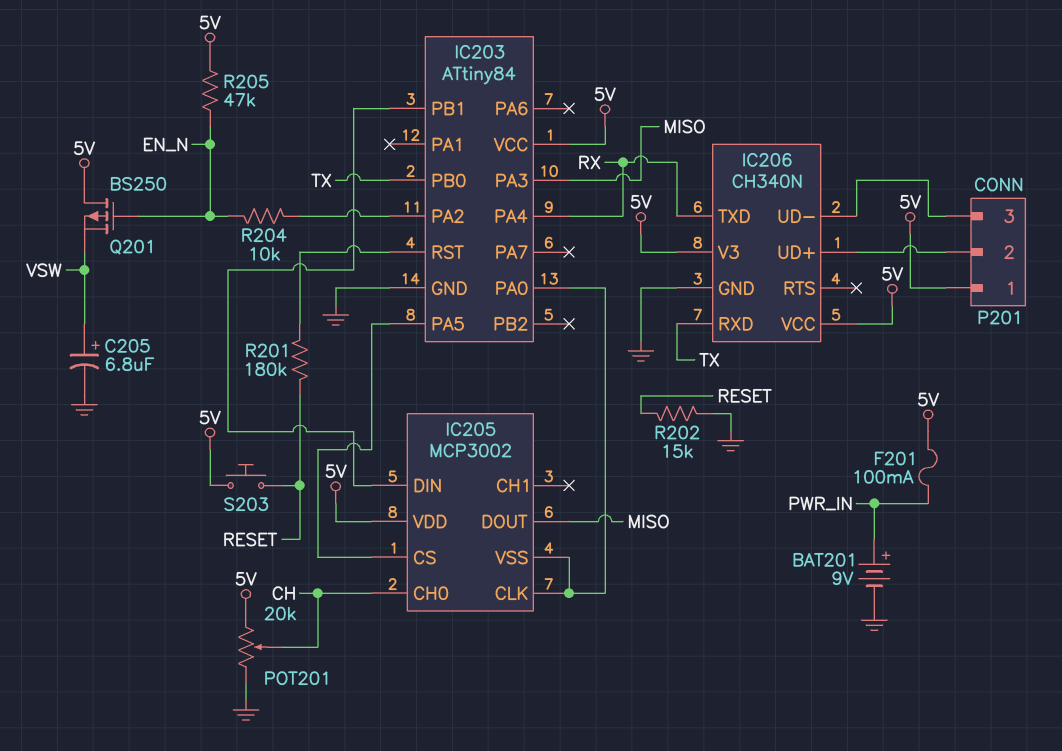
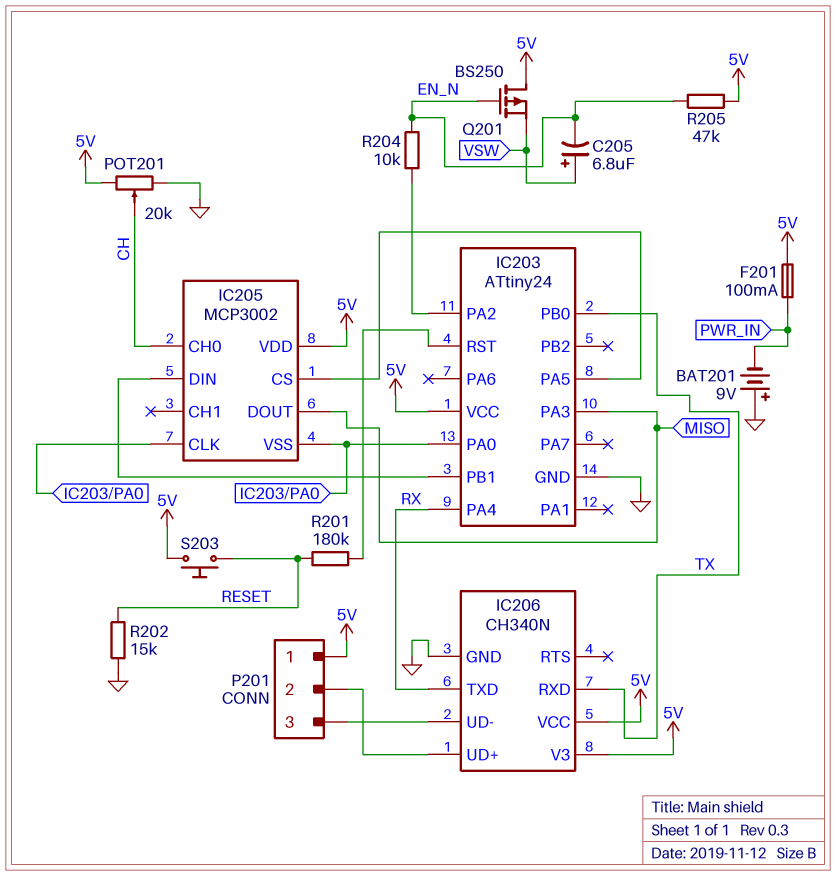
BAT201: 9V (plus PWR_IN, minus GND) -> 9V (plus GND, minus PWR_IN)
C205: 6.8uF (plus VSW, minus GND) -> 6.8uF (plus VSW, minus EN_N)
IC203: ATtiny84 -> ATtiny24

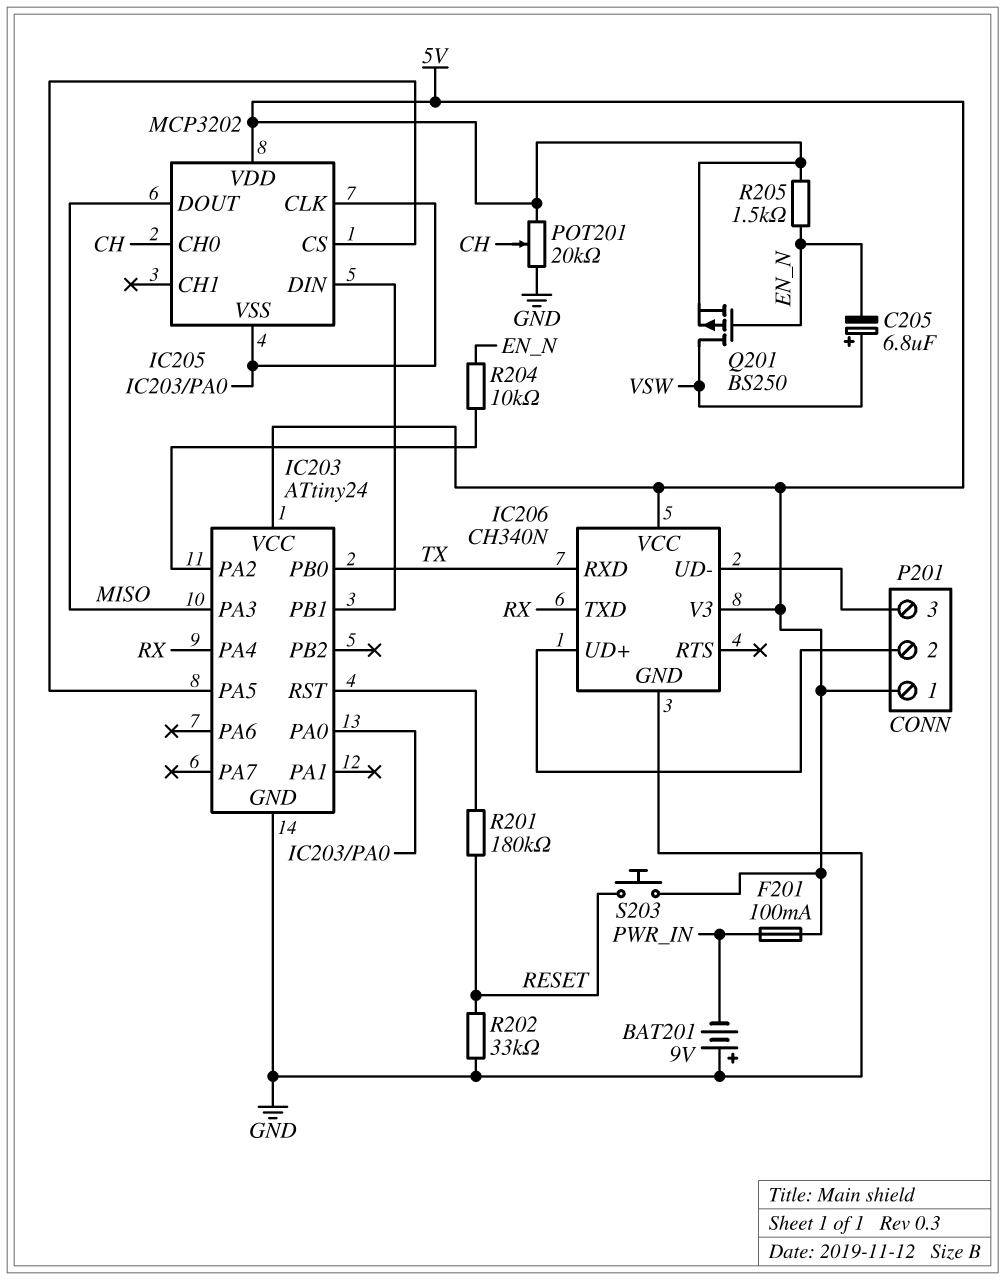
IC205: MCP3002 -> MCP3202
Q201: PMOS BS250 (G EN_N, D 5V, S VSW) -> PMOS BS250 (G EN_N, D VSW, S 5V)
R202: 15k (GND, RESET) -> 33k (GND, RESET)
R205: 47k (5V, EN_N) -> 1.5k (5V, EN_N)

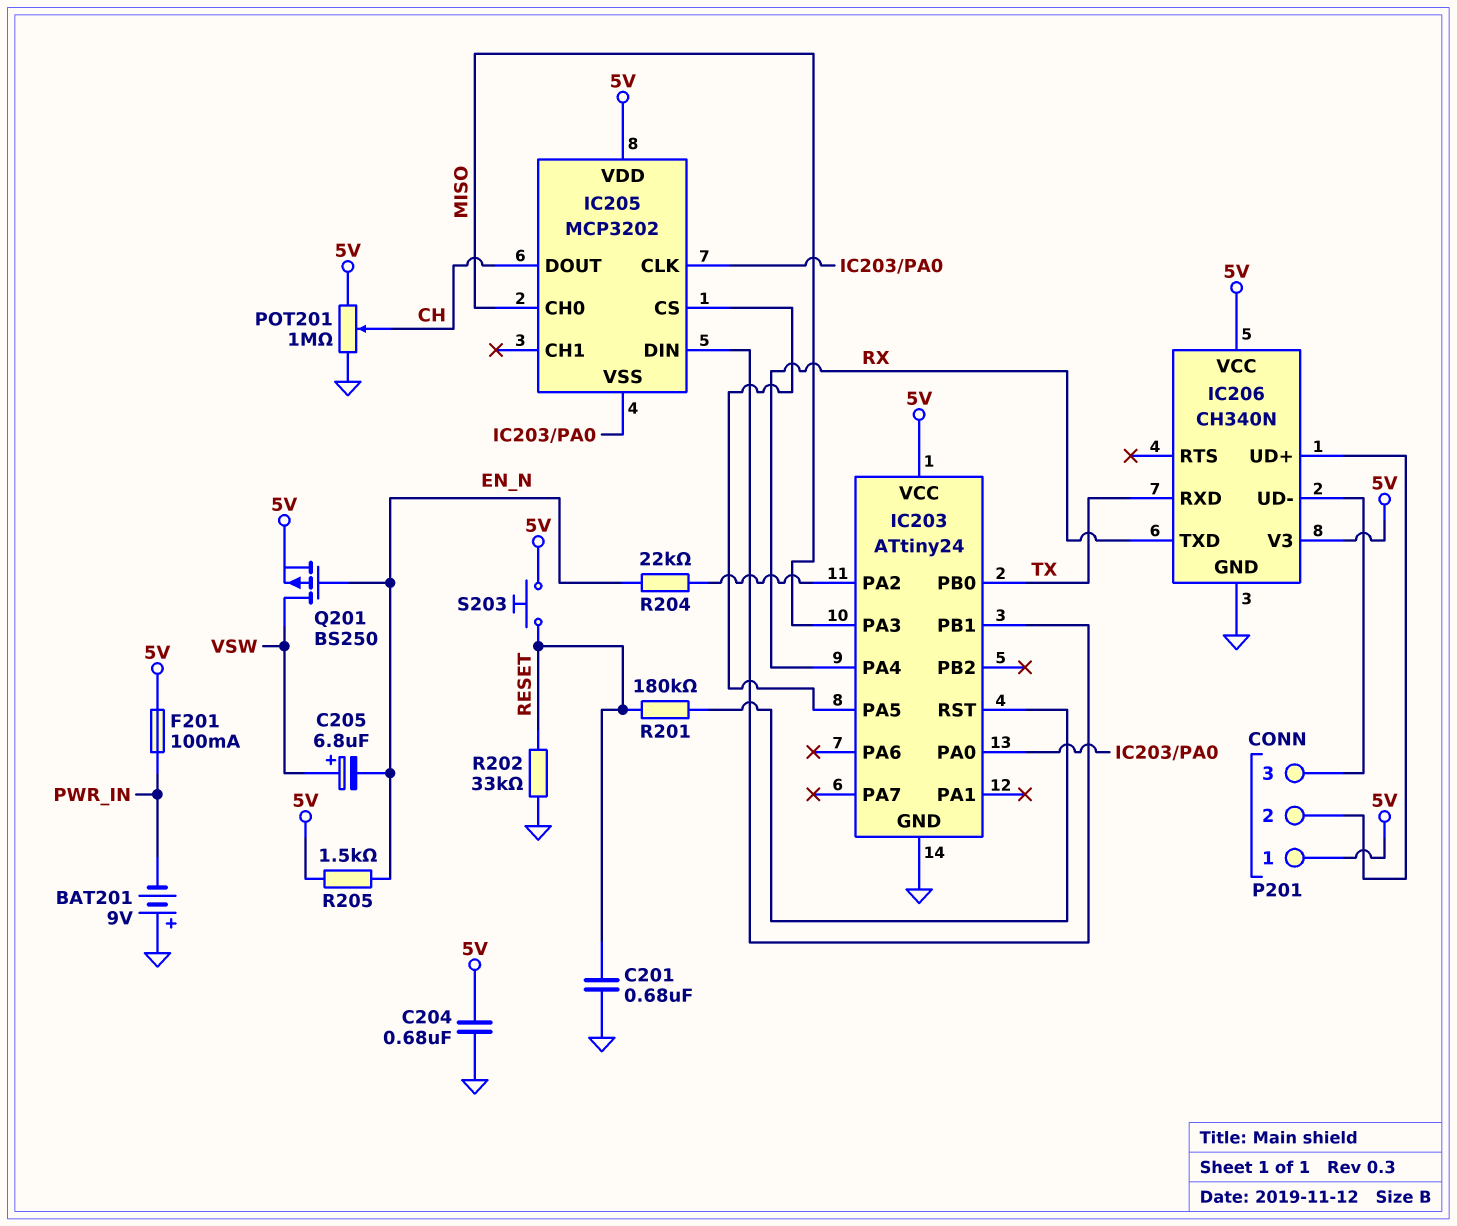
C201: none -> 680nF (GND, RESET)
C204: none -> 680nF (5V, GND)
IC205 pin CH0: CH -> MISO
IC205 pin DOUT: MISO -> CH
POT201: 20k (5V, GND, wiper CH) -> 1M (5V, GND, wiper CH)
R204: 10k (EN_N, IC203/PA2) -> 22k (EN_N, IC203/PA2)

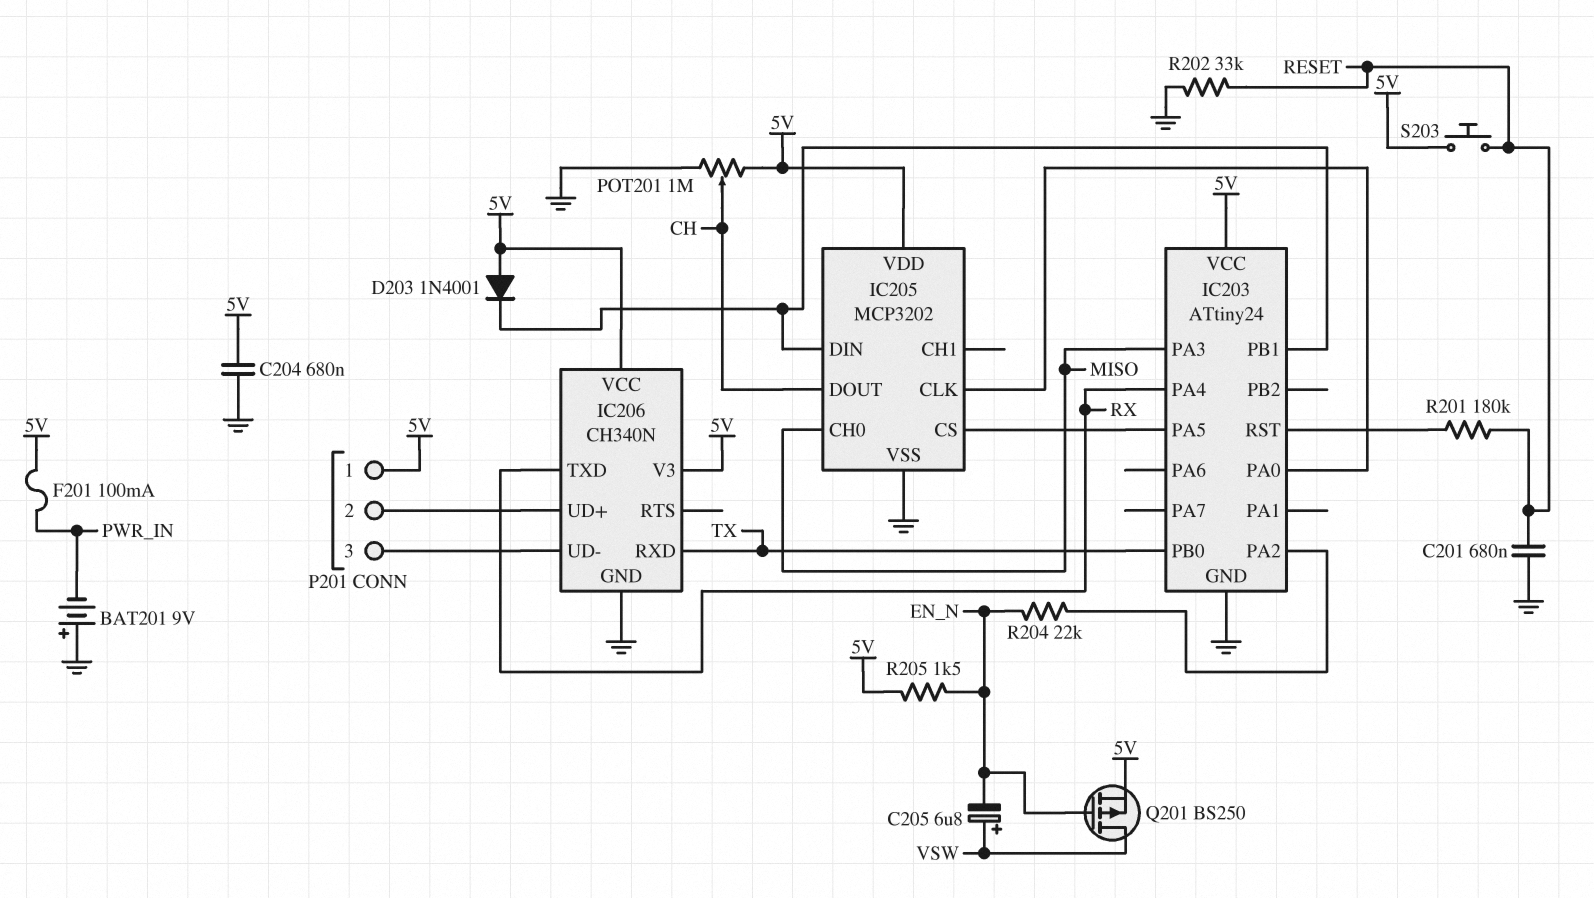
D203: none -> diode 1N4001 (A 5V, K IC203/PB1)
IC205 pin VSS: IC203/PA0 -> GND

